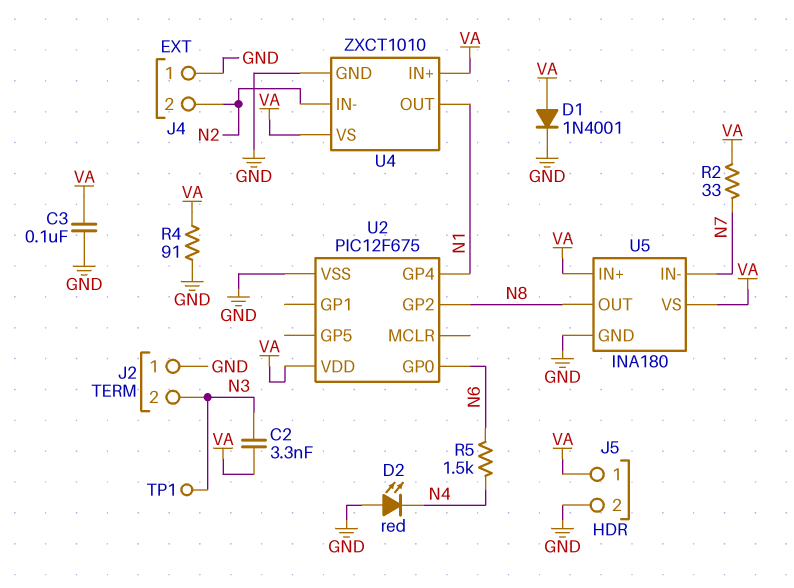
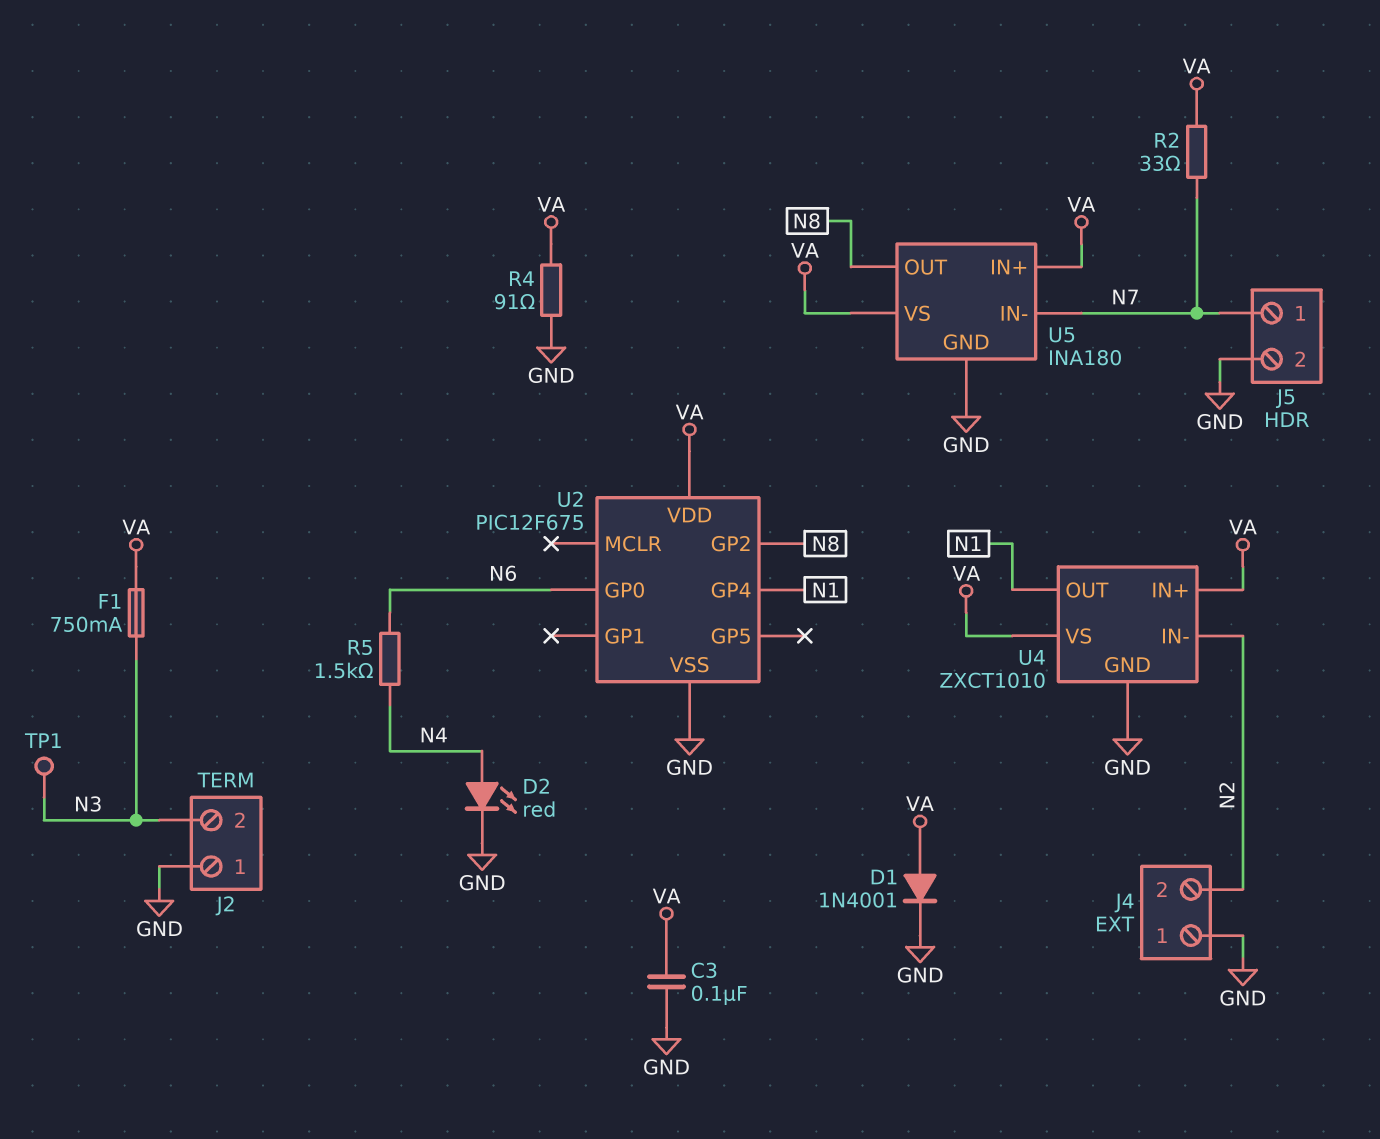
C2: 3.3nF (N3, VA) -> none
D2: LED red (A GND, K N4) -> LED red (A N4, K GND)
F1: none -> 750mA (N3, VA)
J5 pin 1: VA -> N7

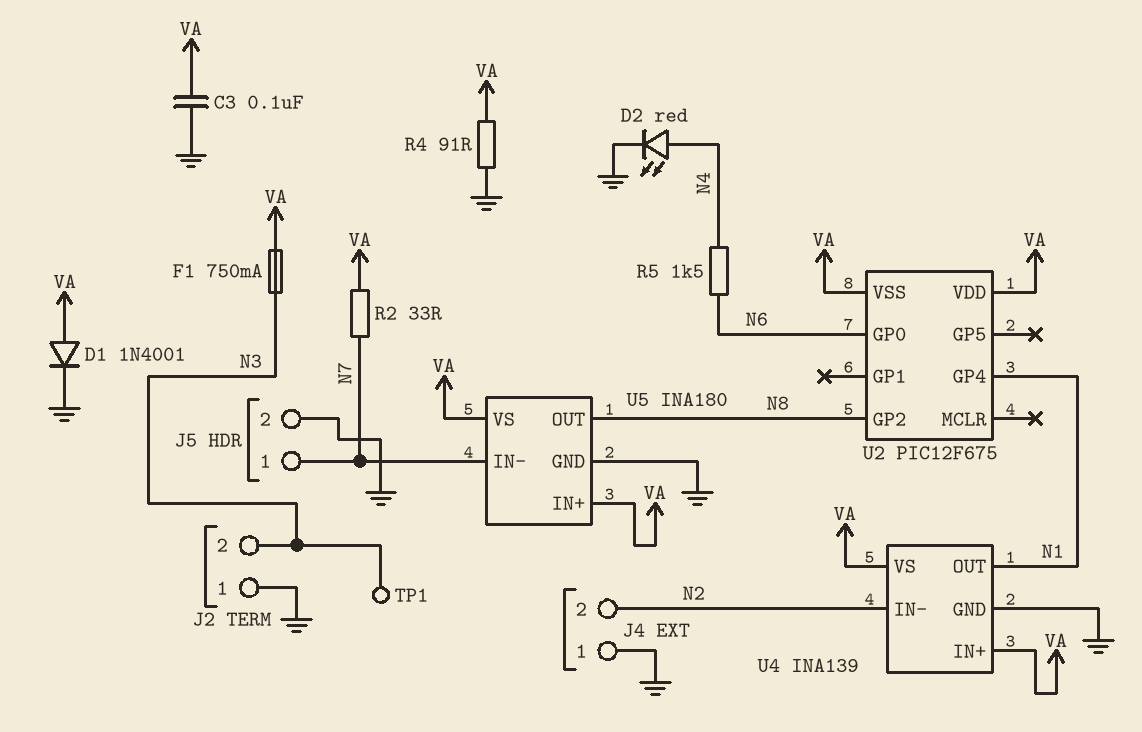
U2 pin VSS: GND -> VA
U4: ZXCT1010 -> INA139

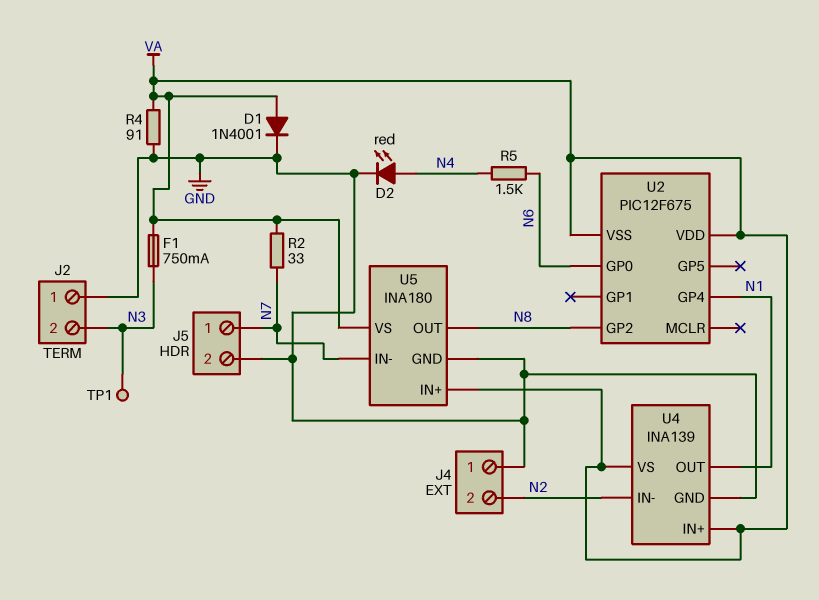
C3: 100nF (GND, VA) -> none

